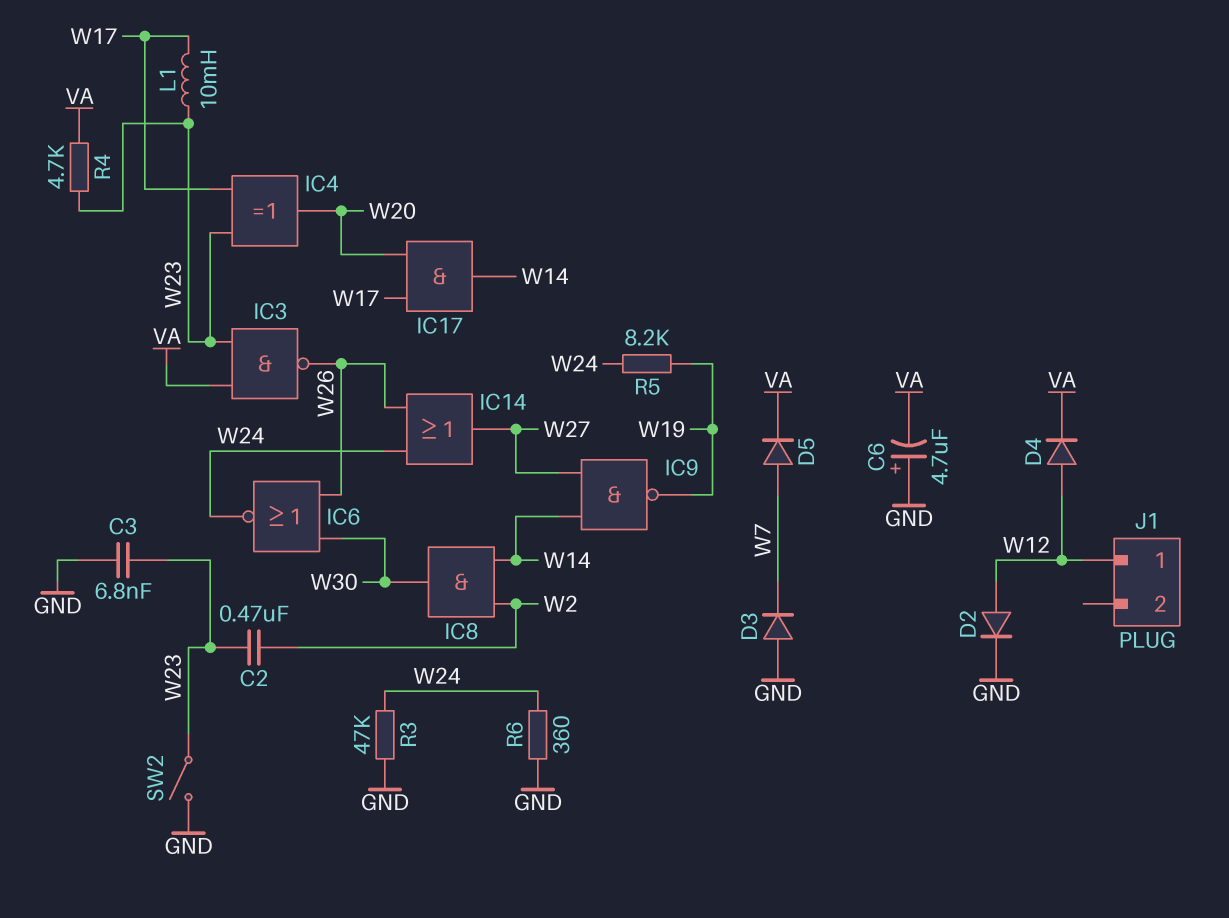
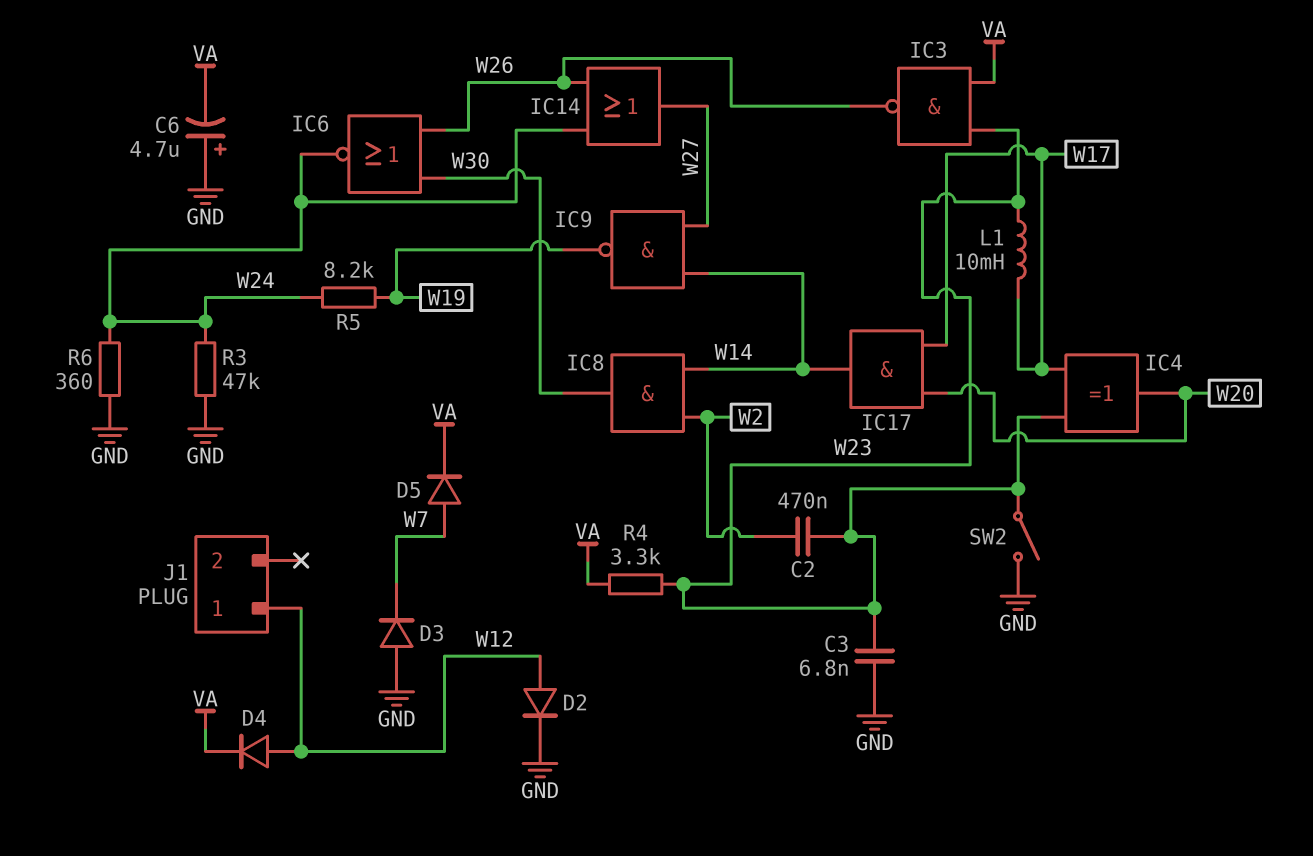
R4: 4.7k (VA, W23) -> 3.3k (VA, W23)

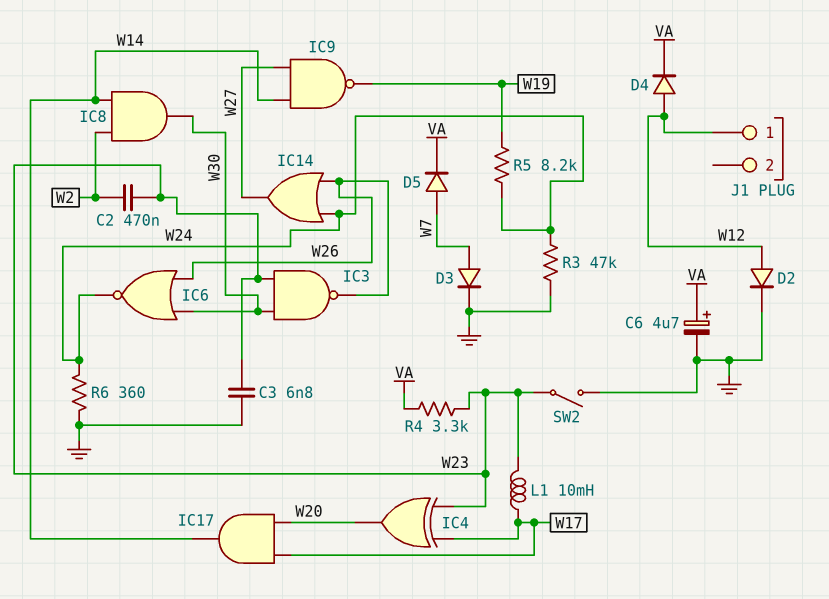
C6: 4.7uF (plus GND, minus VA) -> 4.7uF (plus VA, minus GND)
D3: diode (A GND, K W7) -> diode (A W7, K GND)
IC3: NAND (in VA, in W23, out W26) -> NAND (in W23, in W30, out W26)

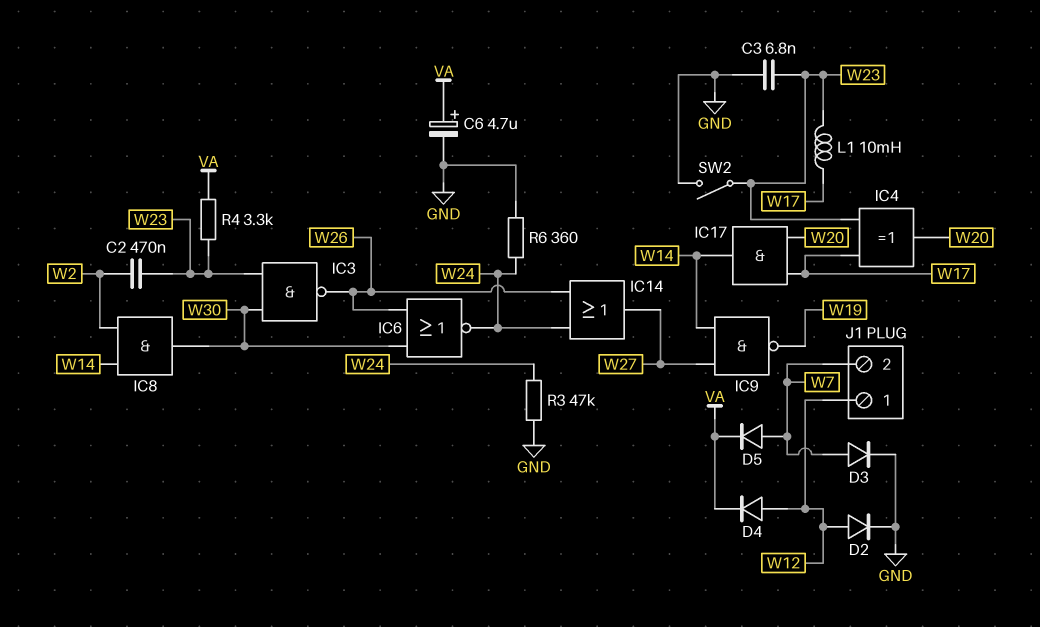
J1 pin 2: none -> W7
R5: 8.2k (W19, W24) -> none

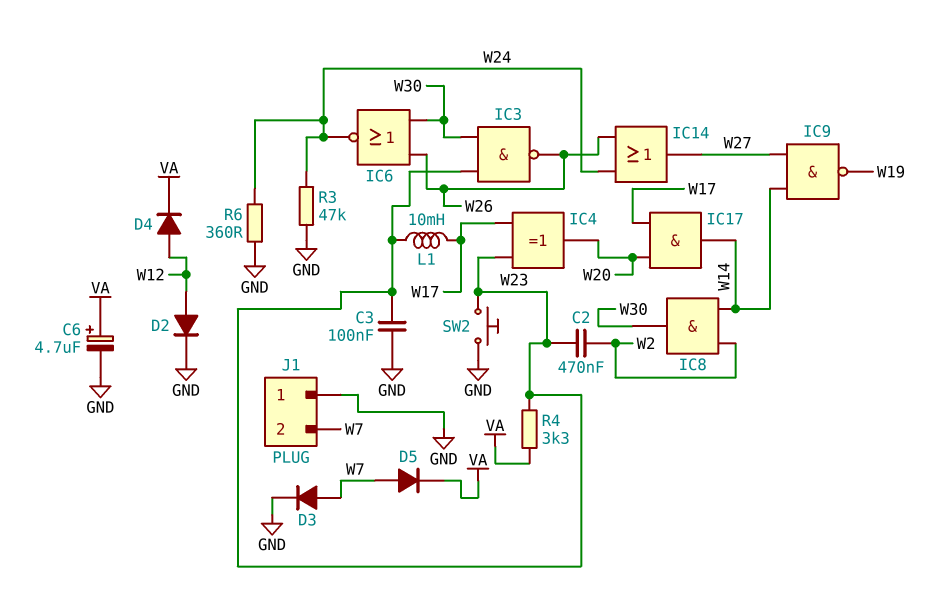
C3: 6.8nF (GND, W23) -> 100nF (GND, W23)
J1 pin 1: W12 -> GND
SW2: switch (GND, W23) -> button (GND, W23)

